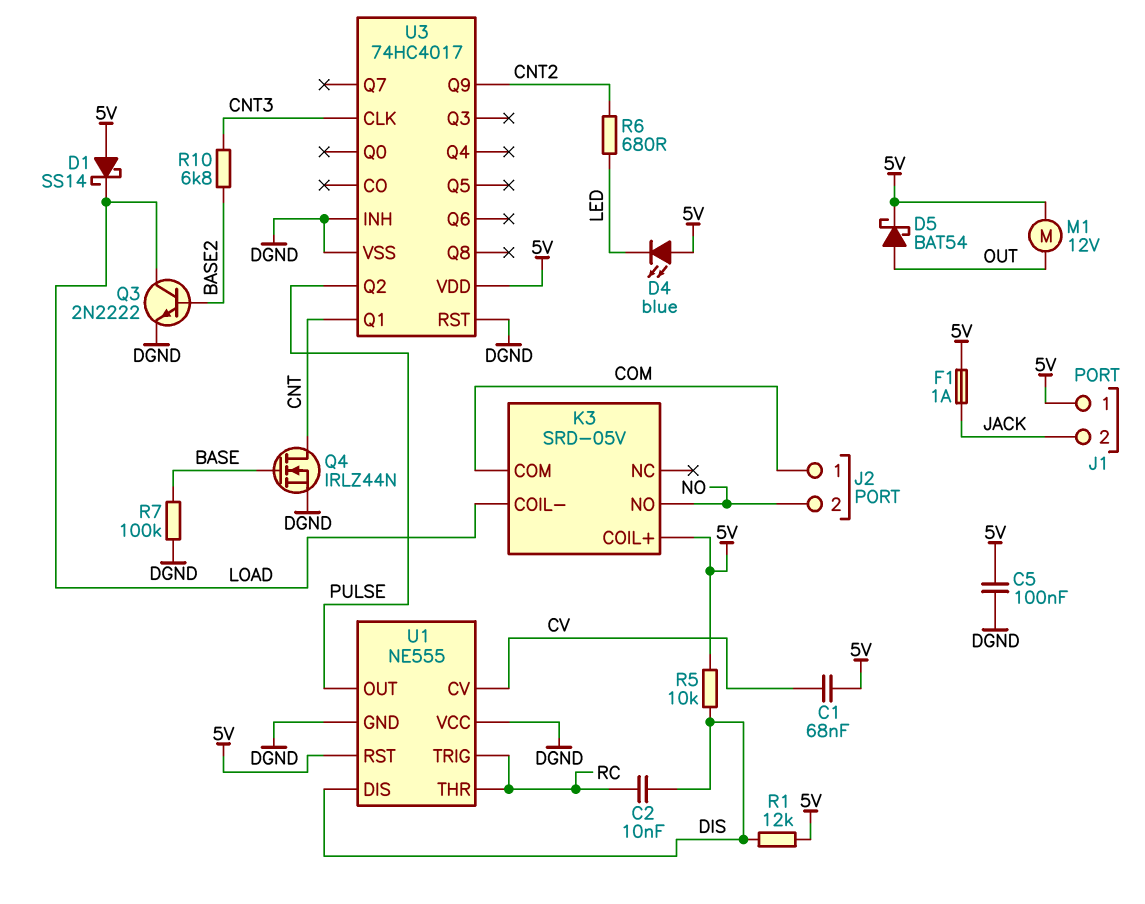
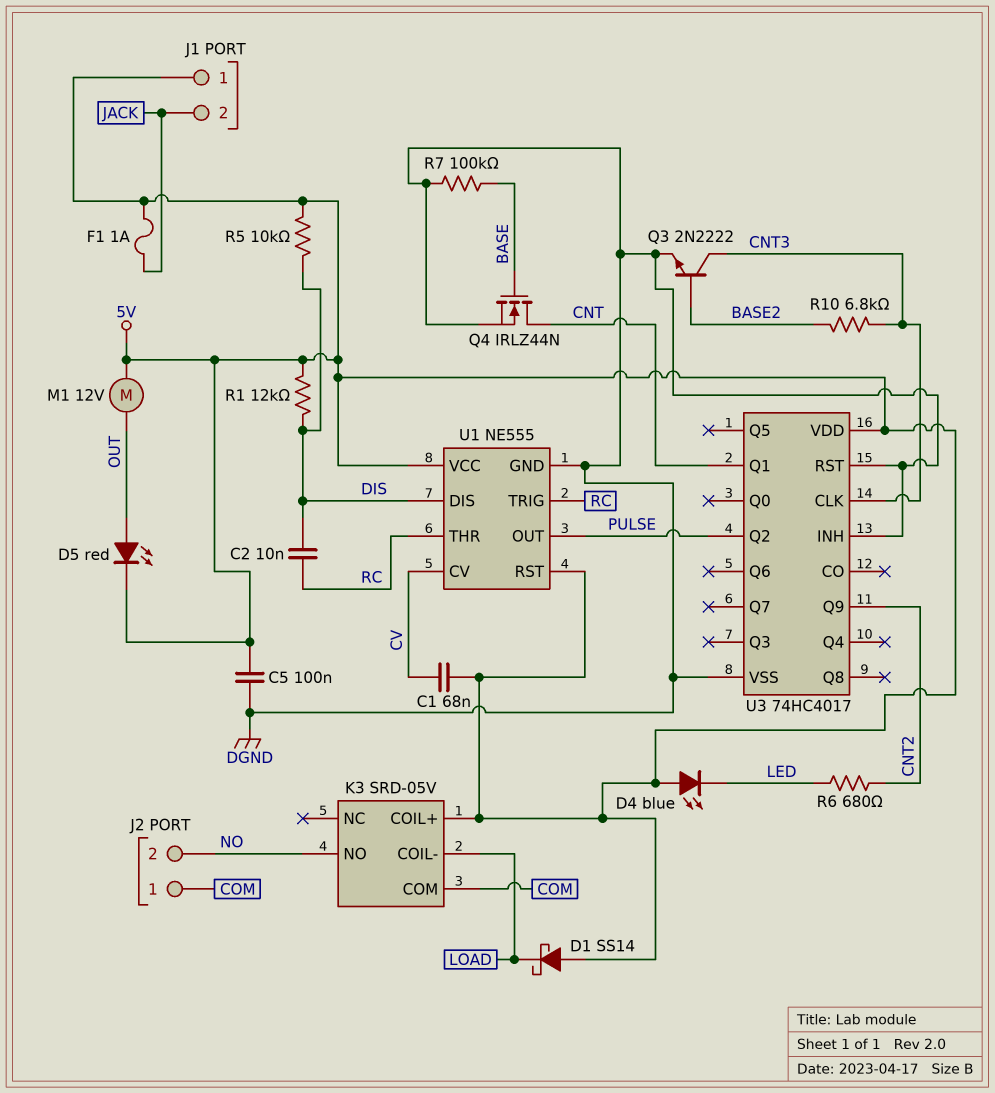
D5: schottky BAT54 (A OUT, K 5V) -> LED red (A OUT, K 5V)
Q3: NPN 2N2222 (B BASE2, C LOAD, E DGND) -> NPN 2N2222 (B BASE2, C CNT3, E DGND)
U1 pin VCC: DGND -> 5V

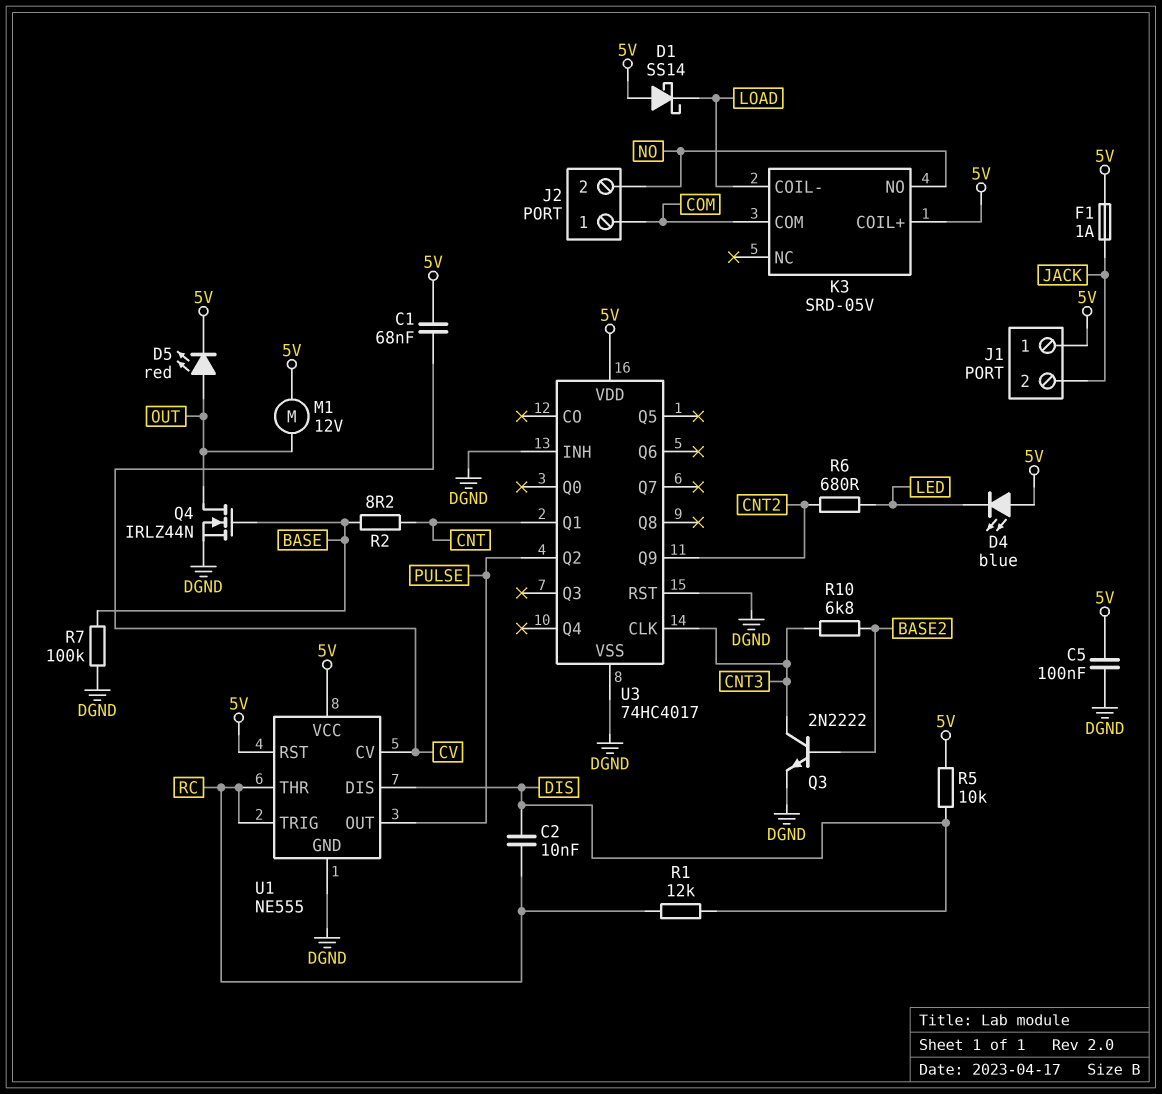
Q4: NMOS IRLZ44N (G BASE, D CNT, S DGND) -> NMOS IRLZ44N (G BASE, D OUT, S DGND)
R1: 12k (5V, DIS) -> 12k (DIS, RC)
R2: none -> 8.2 (BASE, CNT)

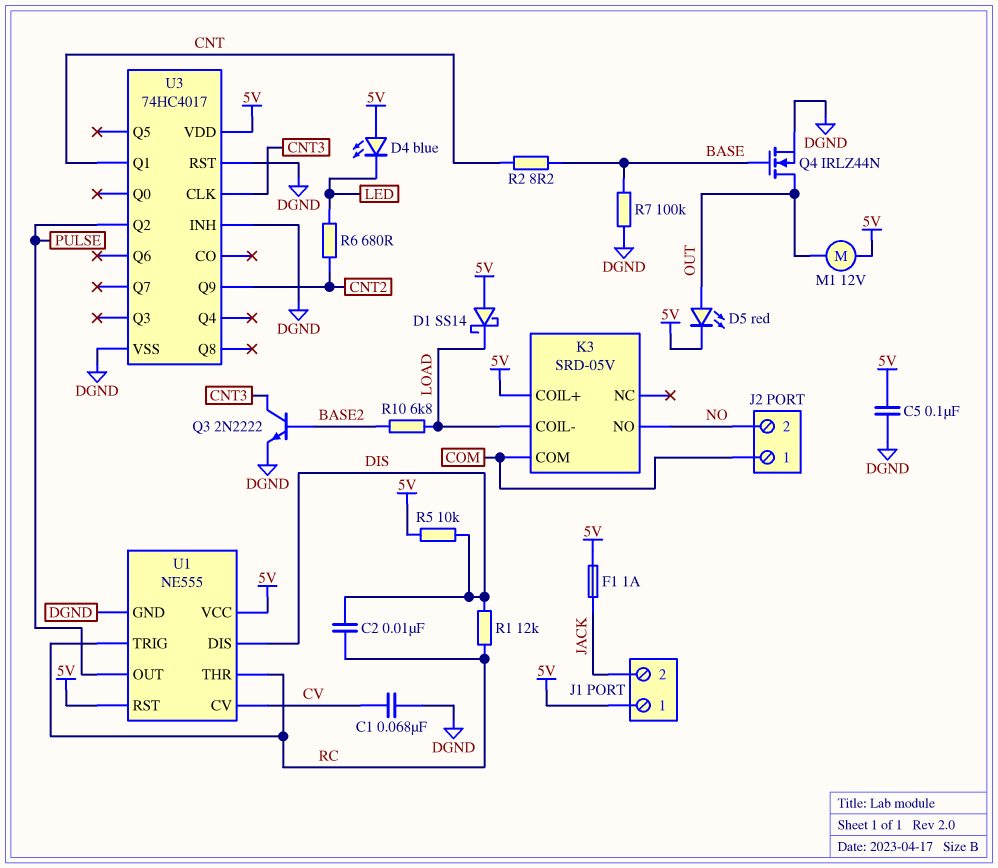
C1: 68nF (5V, CV) -> 68nF (CV, DGND)
R10: 6.8k (BASE2, CNT3) -> 6.8k (BASE2, LOAD)

